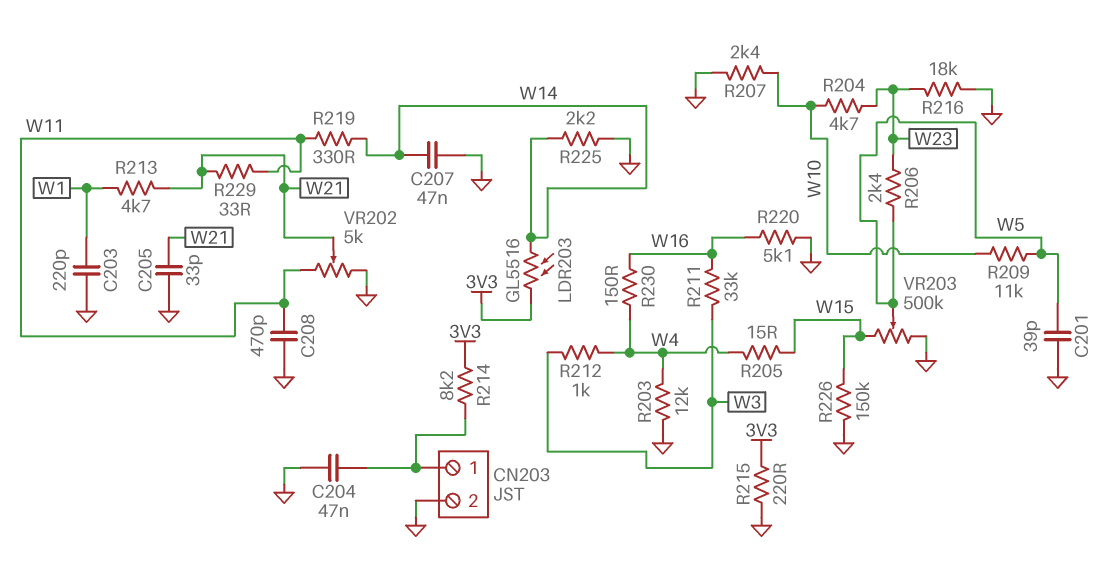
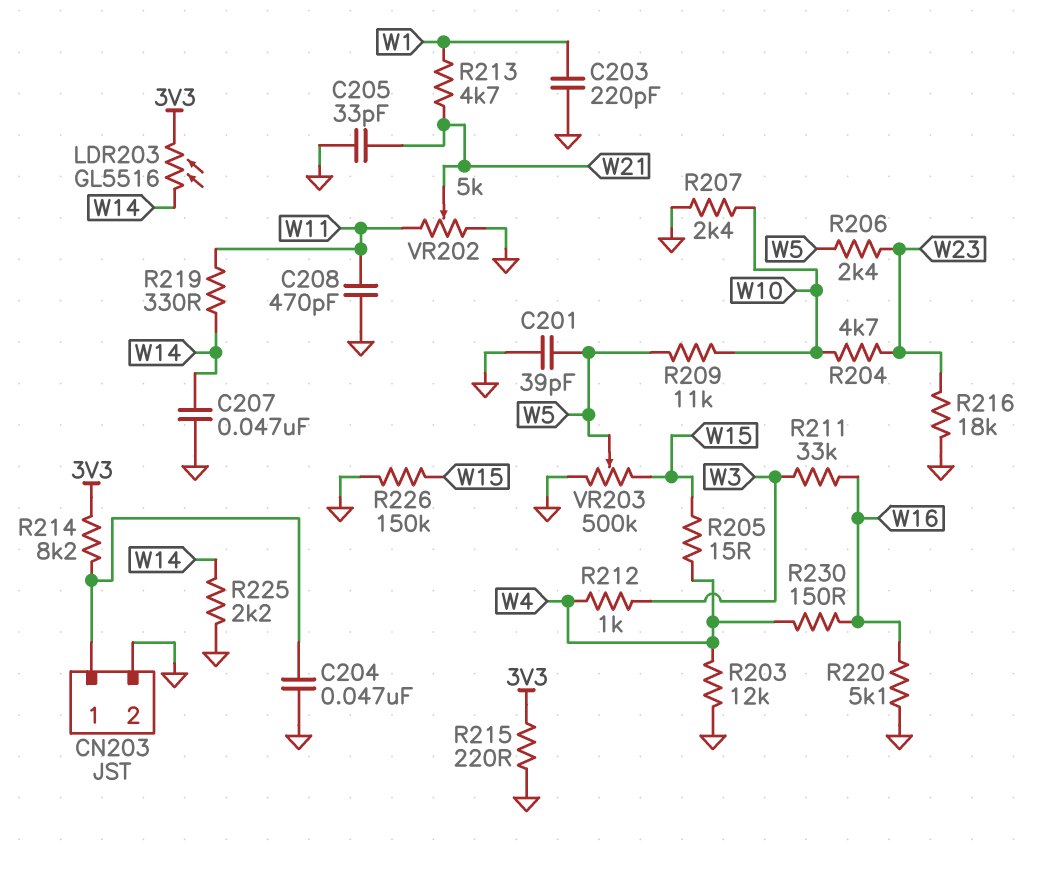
R229: 33 (W11, W21) -> none

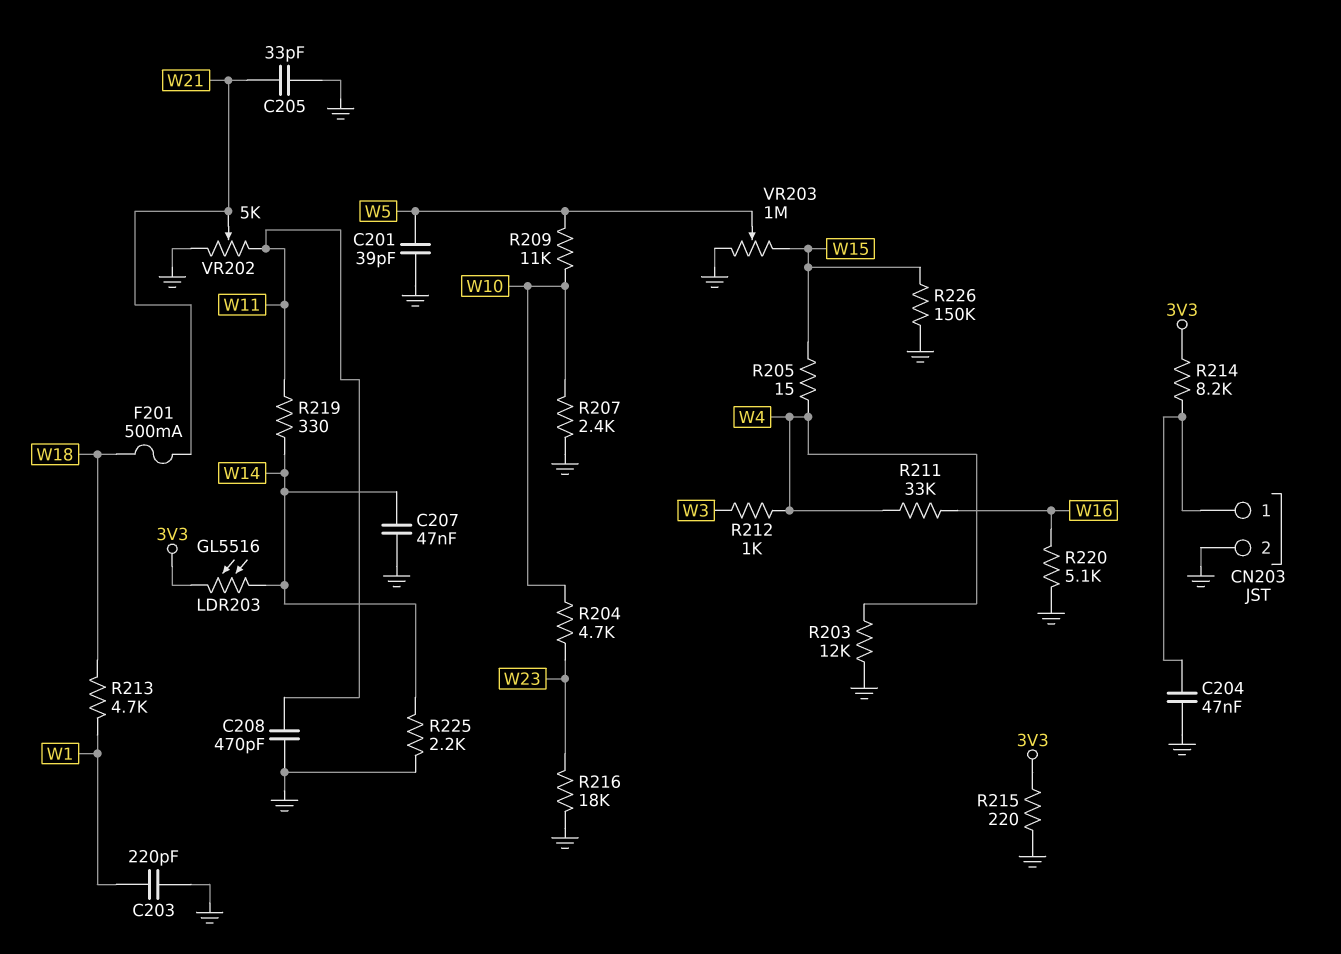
F201: none -> 500mA (W18, W21)
R206: 2.4k (W5, W23) -> none
R211: 33k (W3, W16) -> 33k (W4, W16)
R213: 4.7k (W1, W21) -> 4.7k (W1, W18)
R230: 150 (W4, W16) -> none
VR203: 500k (GND, W15, wiper W5) -> 1M (GND, W15, wiper W5)

